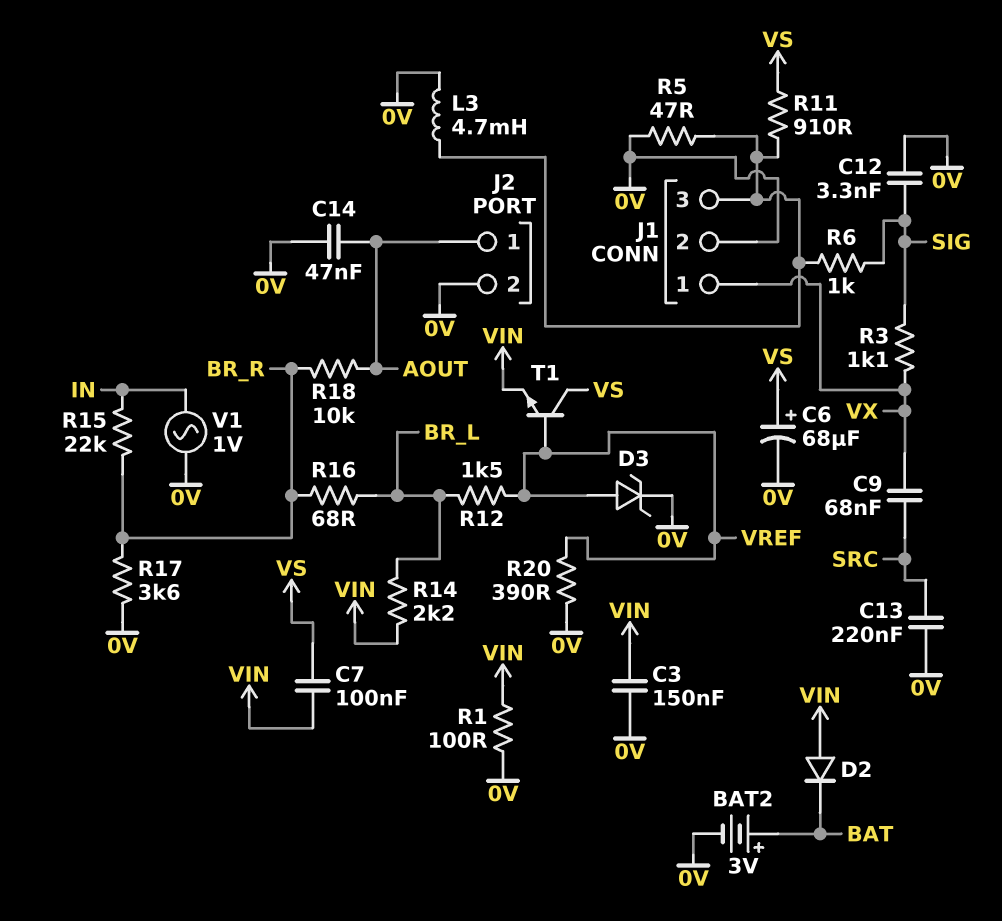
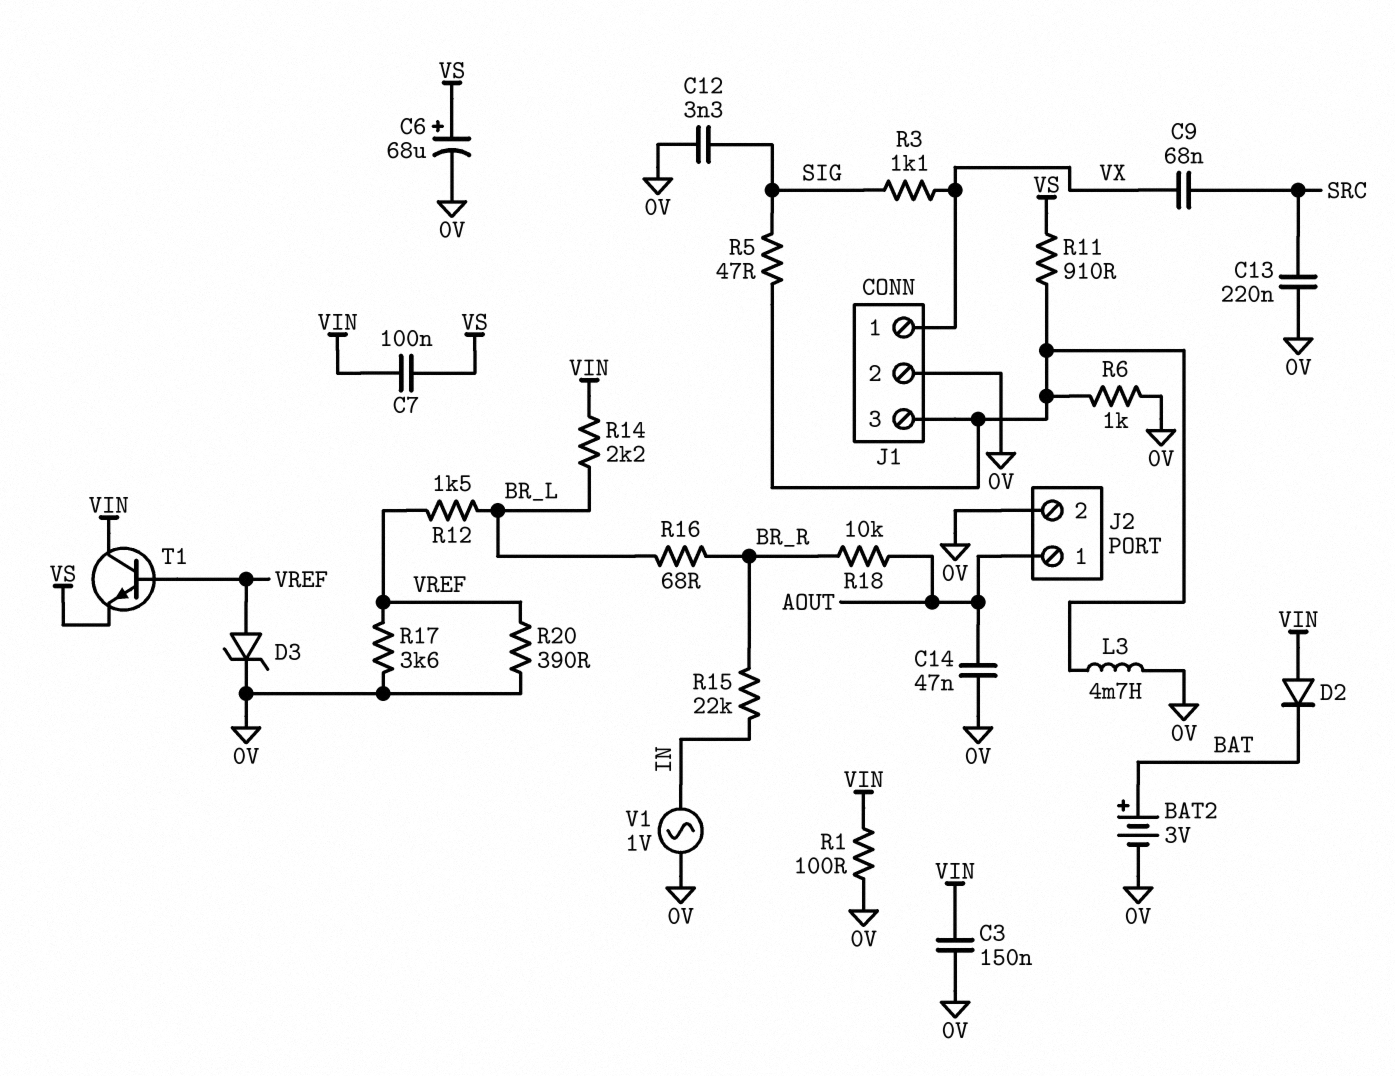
R5: 47 (0V, J1/3) -> 47 (J1/3, SIG)
R6: 1k (J1/3, SIG) -> 1k (0V, J1/3)
R17: 3.6k (0V, BR_R) -> 3.6k (0V, VREF)
T1: NPN (B VREF, C VS, E VIN) -> NPN (B VREF, C VIN, E VS)

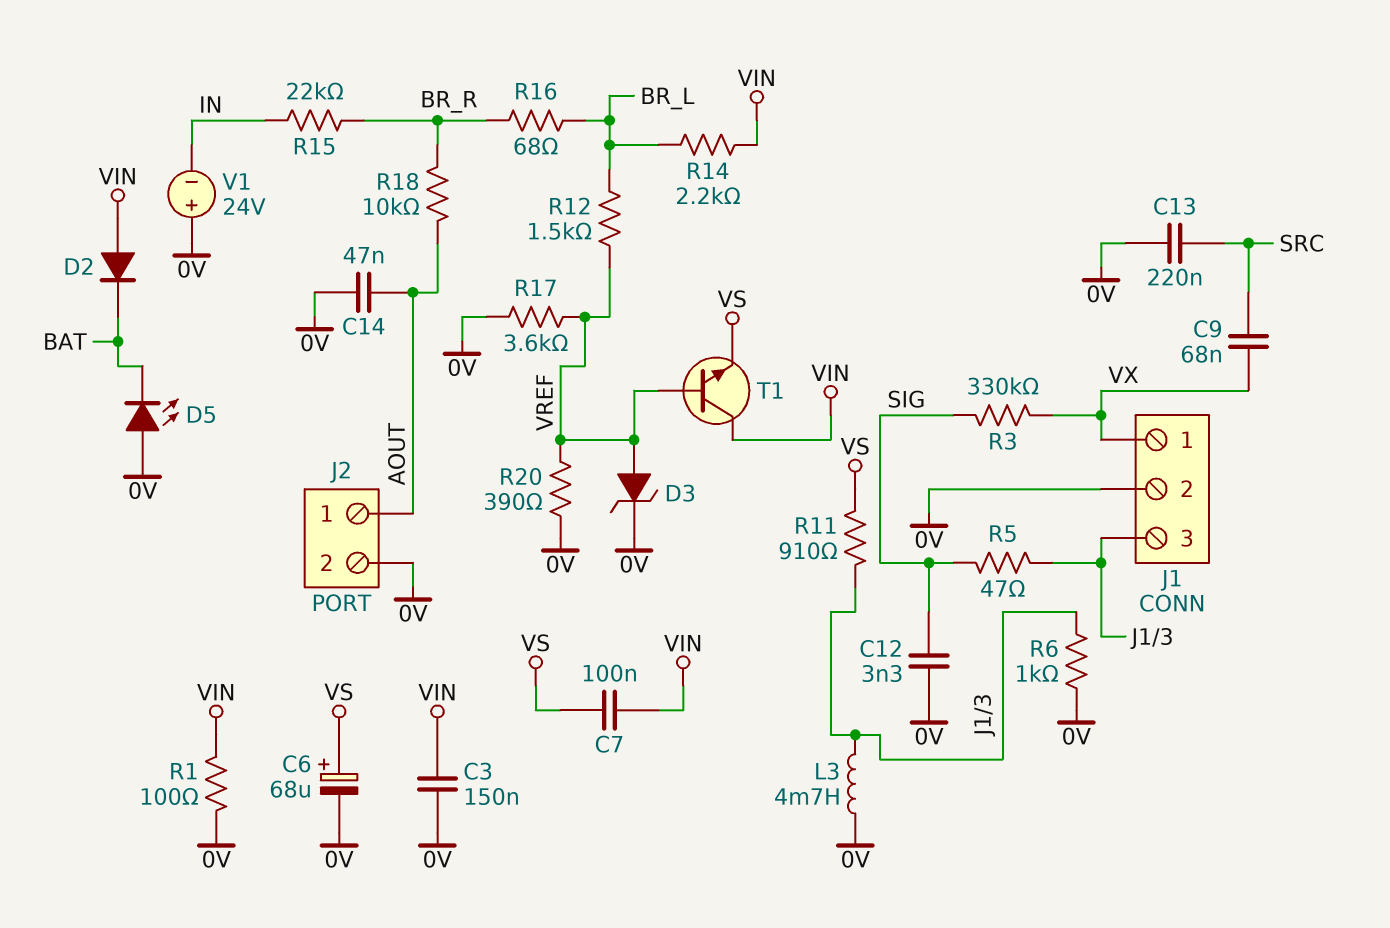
BAT2: 3V (plus BAT, minus 0V) -> none
D5: none -> LED (A 0V, K BAT)
R3: 1.1k (SIG, VX) -> 330k (SIG, VX)
V1: AC 1V (0V, IN) -> 24V (plus 0V, minus IN)

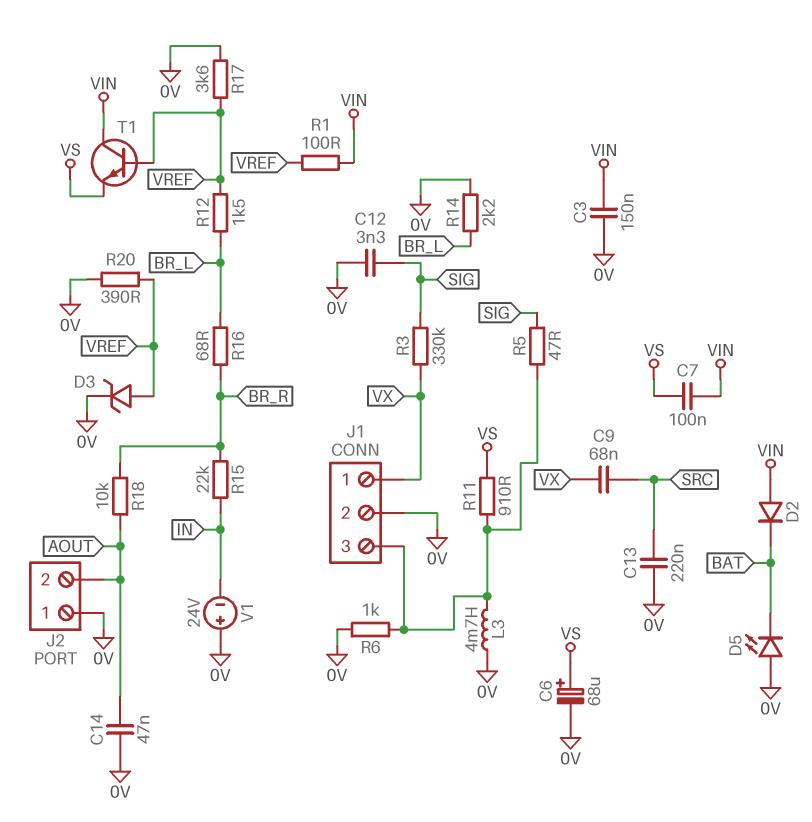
J2 pin 1: AOUT -> 0V
J2 pin 2: 0V -> AOUT
R1: 100 (0V, VIN) -> 100 (VIN, VREF)
R14: 2.2k (BR_L, VIN) -> 2.2k (0V, BR_L)

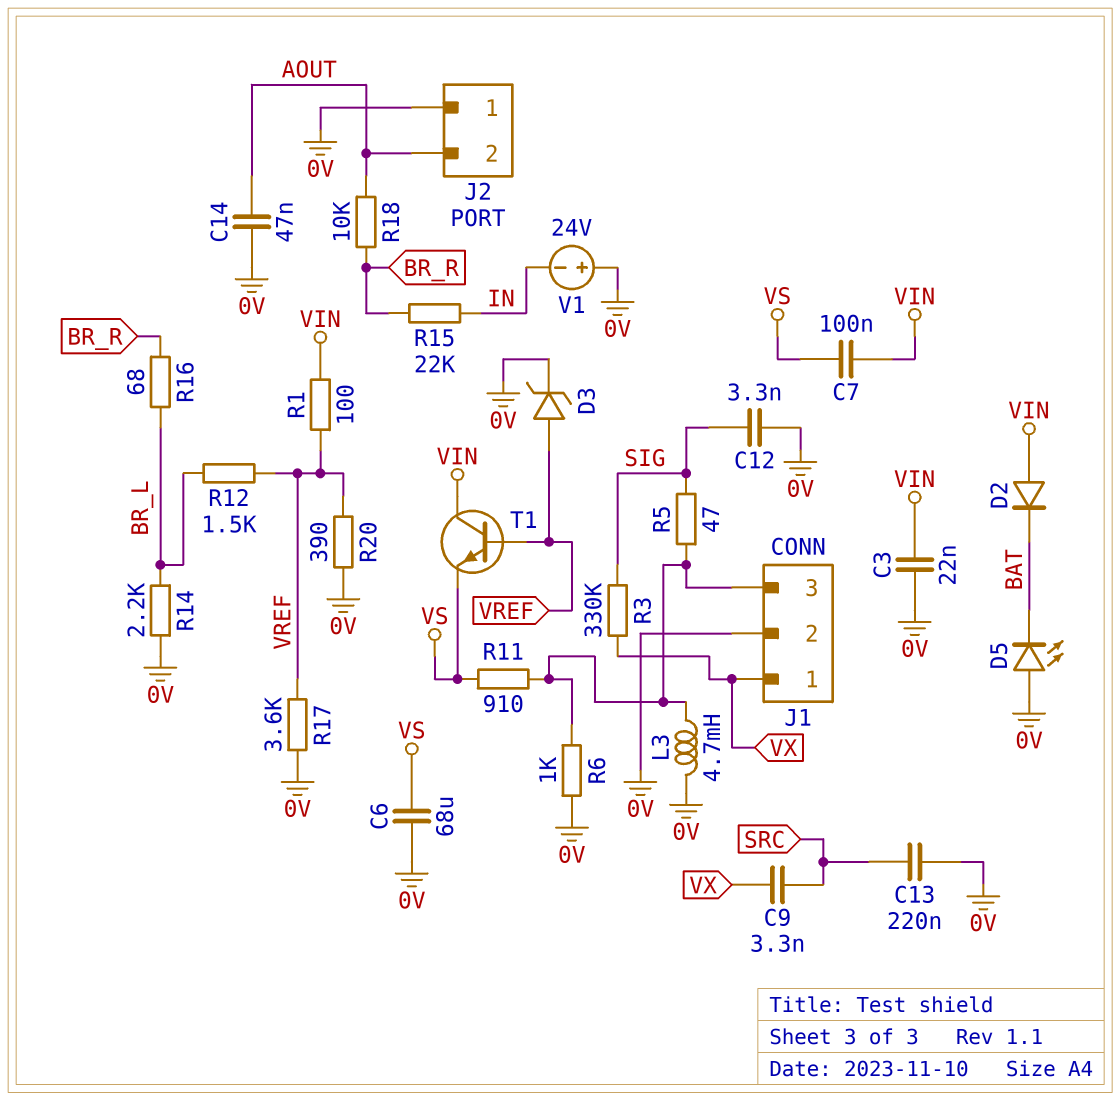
C3: 150nF (0V, VIN) -> 22nF (0V, VIN)
C6: 68uF (plus VS, minus 0V) -> 68uF (0V, VS)
C9: 68nF (SRC, VX) -> 3.3nF (SRC, VX)

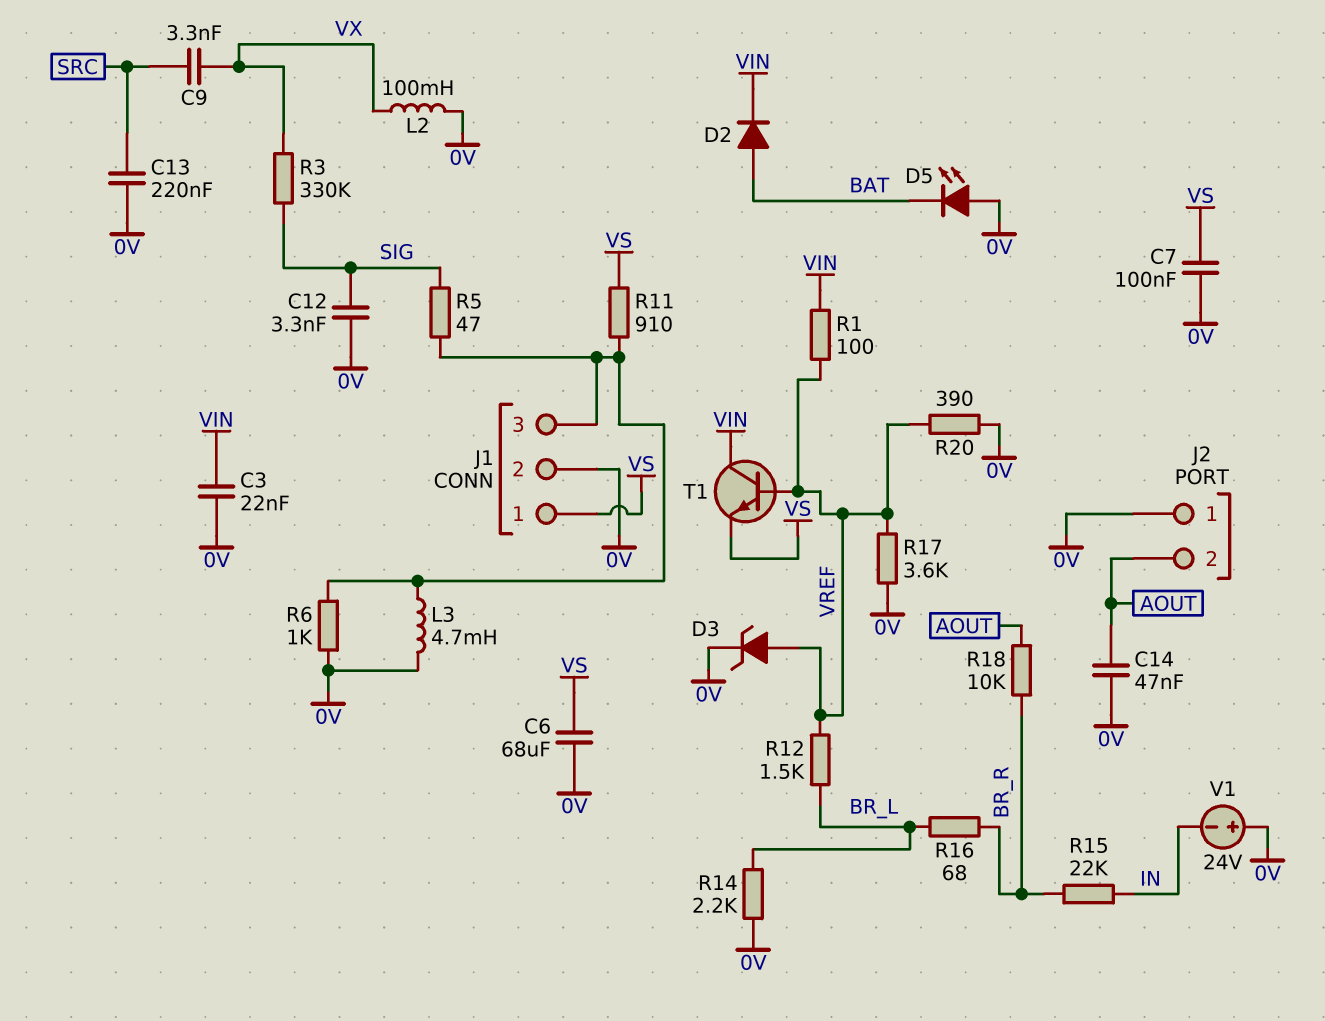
C7: 100nF (VIN, VS) -> 100nF (0V, VS)
D2: diode (A VIN, K BAT) -> diode (A BAT, K VIN)
J1 pin 1: VX -> VS
L2: none -> 100mH (0V, VX)

